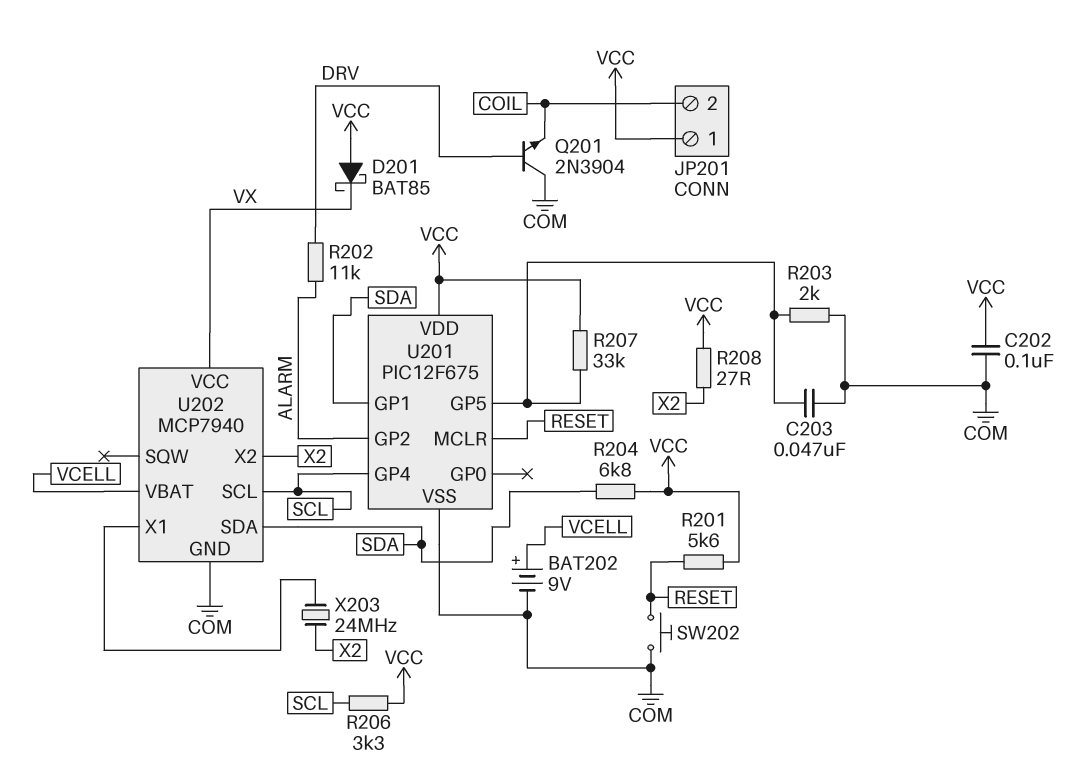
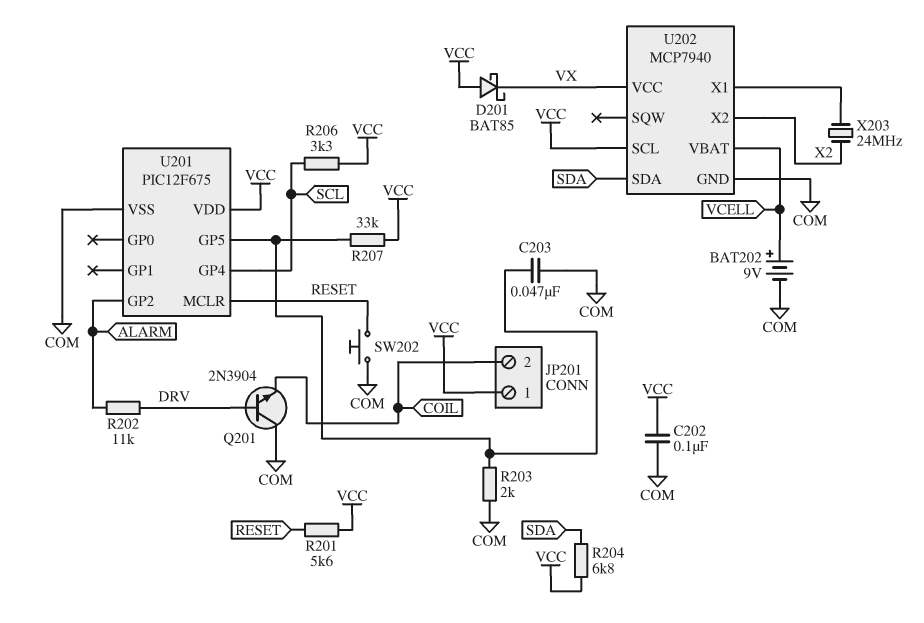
R208: 27 (VCC, X2) -> none
U201 pin GP1: SDA -> none
U202 pin SCL: SCL -> VCC

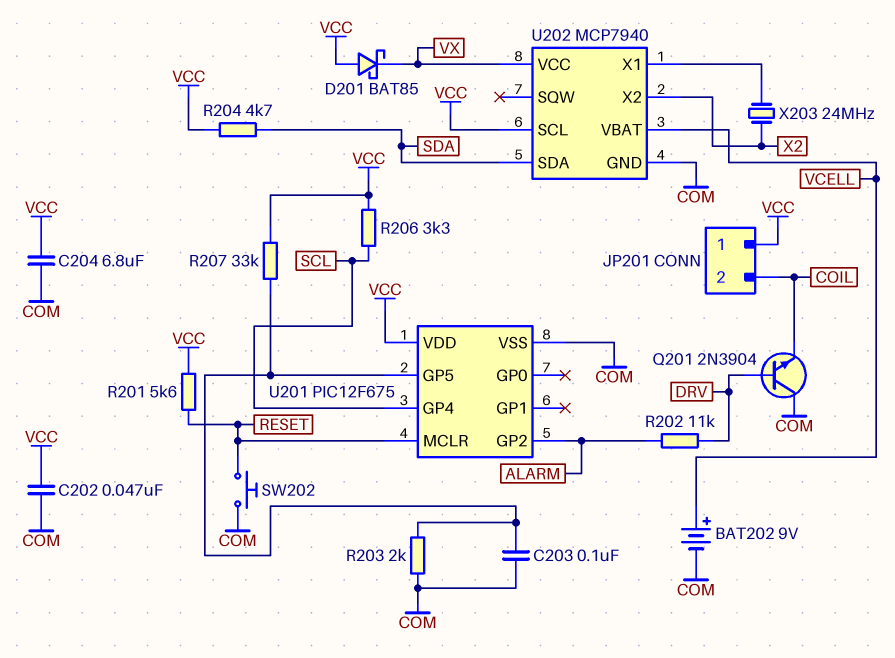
C202: 100nF (COM, VCC) -> 47nF (COM, VCC)
C203: 47nF (COM, U201/GP5) -> 100nF (COM, U201/GP5)
C204: none -> 6.8uF (COM, VCC)
R204: 6.8k (SDA, VCC) -> 4.7k (SDA, VCC)

